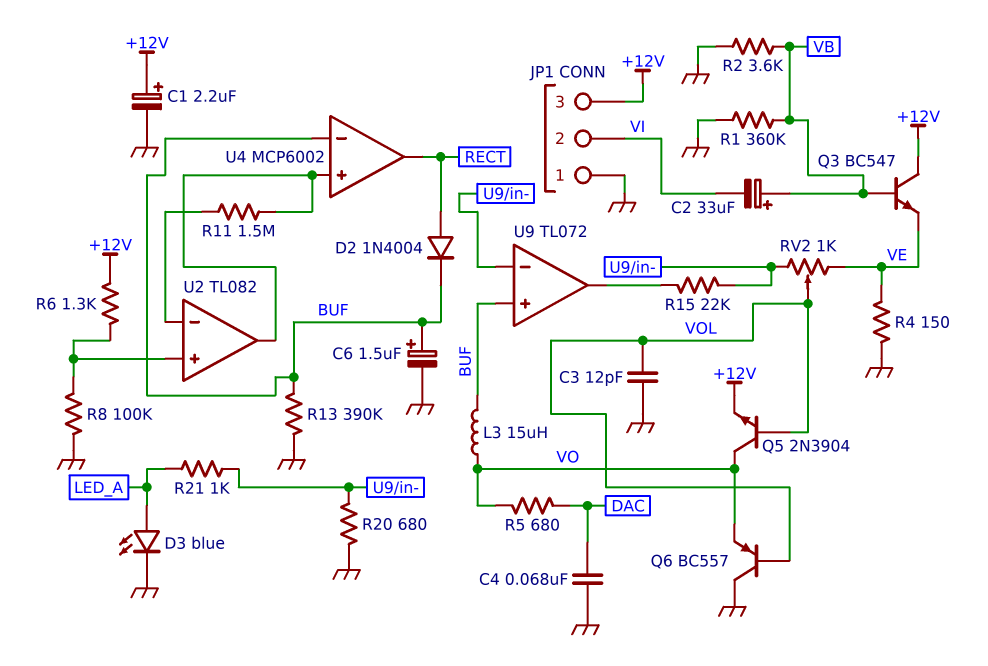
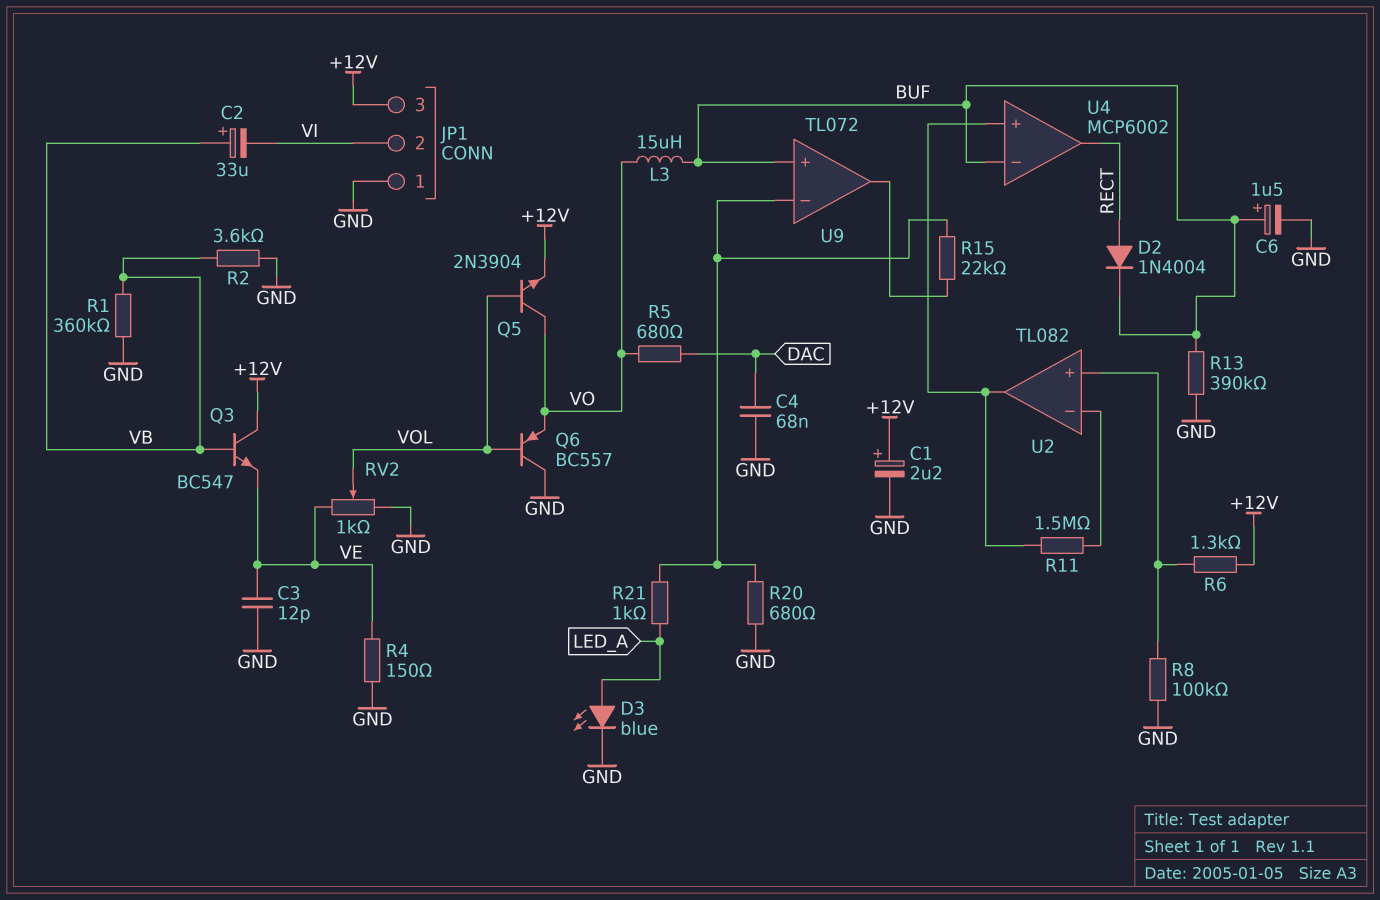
C3: 12pF (GND, VOL) -> 12pF (GND, VE)
RV2: 1k (U9/in-, VE, wiper VOL) -> 1k (GND, VE, wiper VOL)

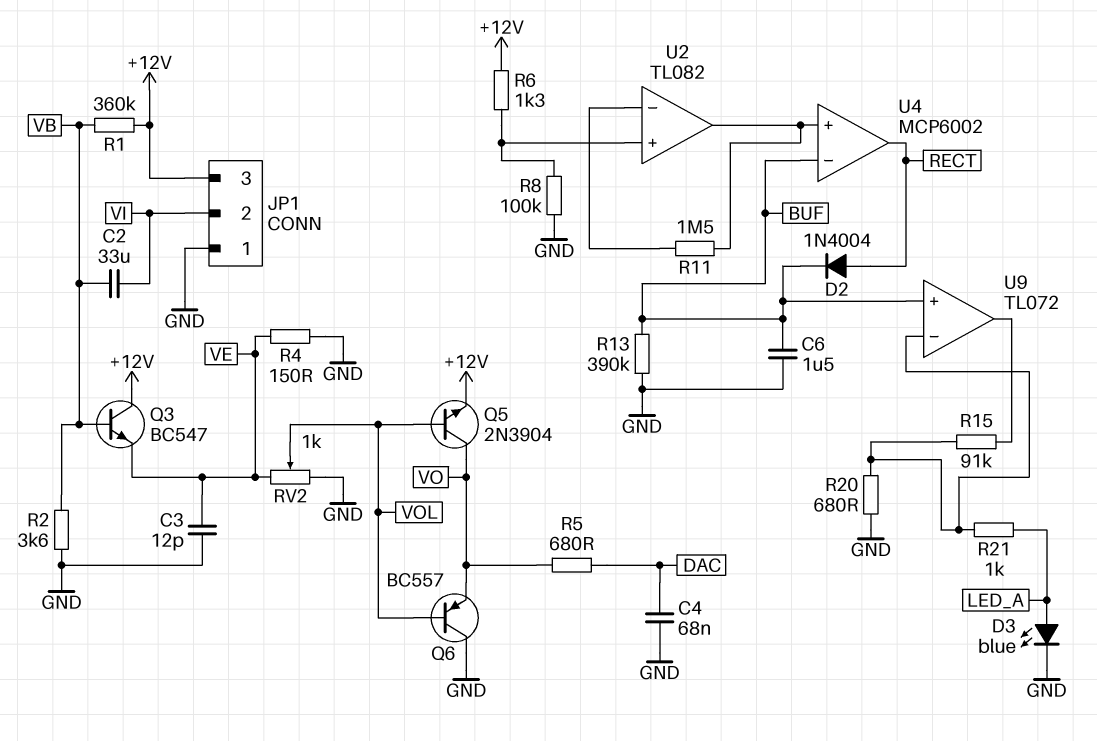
C1: 2.2uF (plus +12V, minus GND) -> none
C2: 33uF (plus VB, minus VI) -> 33uF (VB, VI)
C6: 1.5uF (plus BUF, minus GND) -> 1.5uF (BUF, GND)
L3: 15uH (BUF, VO) -> none
R1: 360k (GND, VB) -> 360k (+12V, VB)
R15: 22k (U9/in-, U9/out) -> 91k (U9/in-, U9/out)

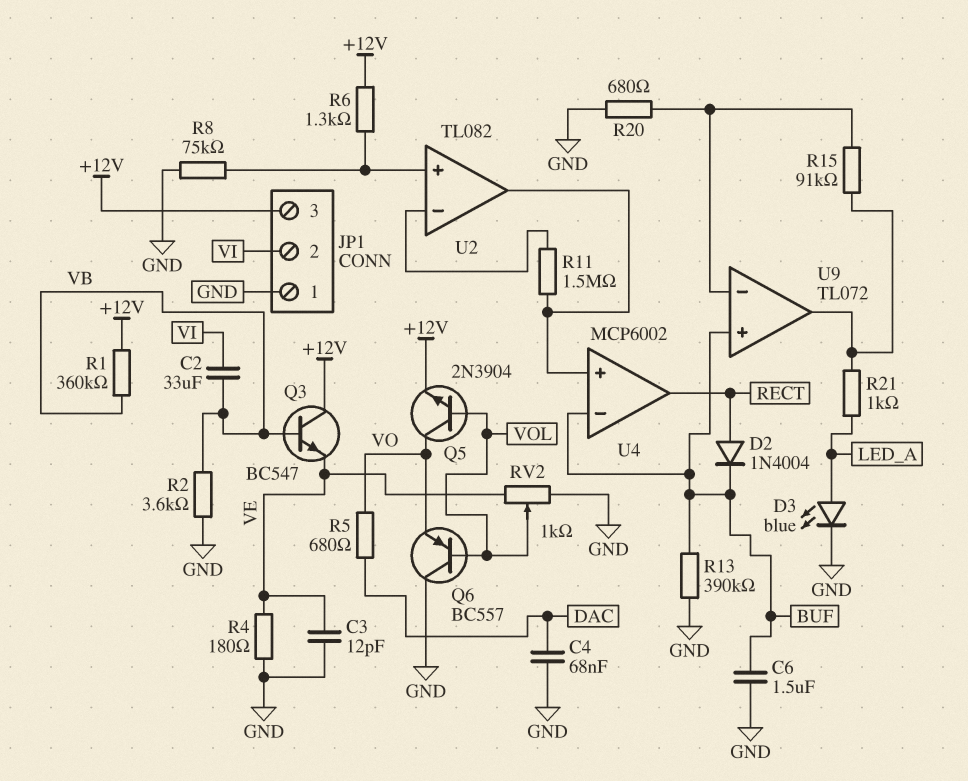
R4: 150 (GND, VE) -> 180 (GND, VE)
R8: 100k (GND, U2/in+) -> 75k (GND, U2/in+)
R21: 1k (LED_A, U9/in-) -> 1k (LED_A, U9/out)

